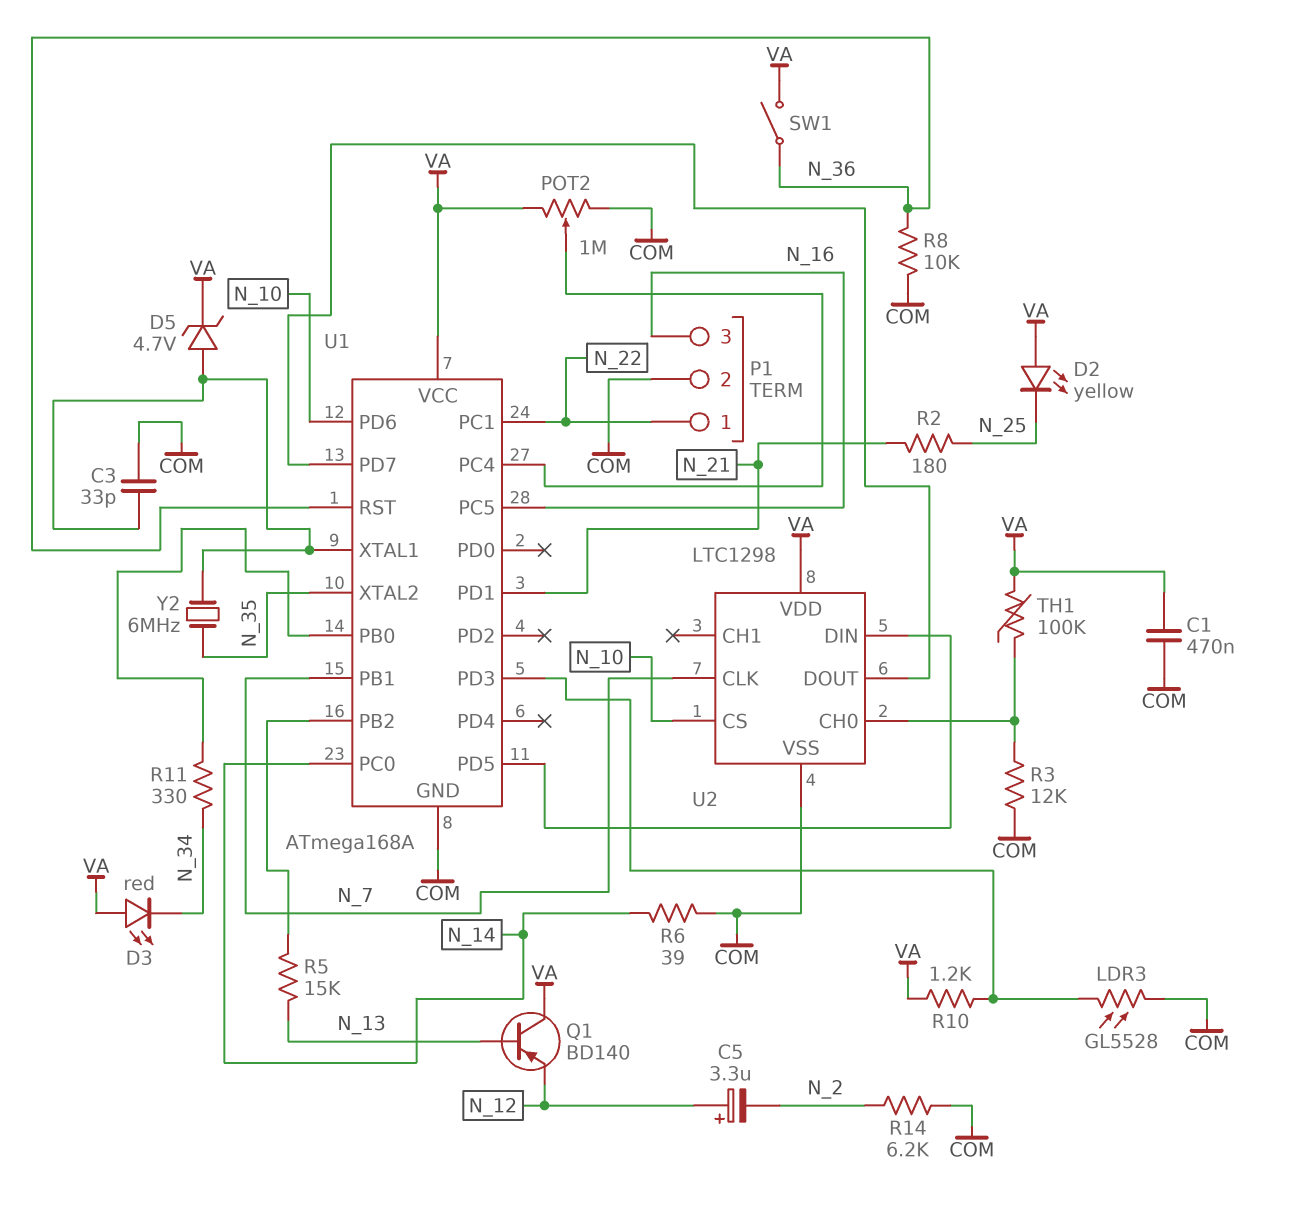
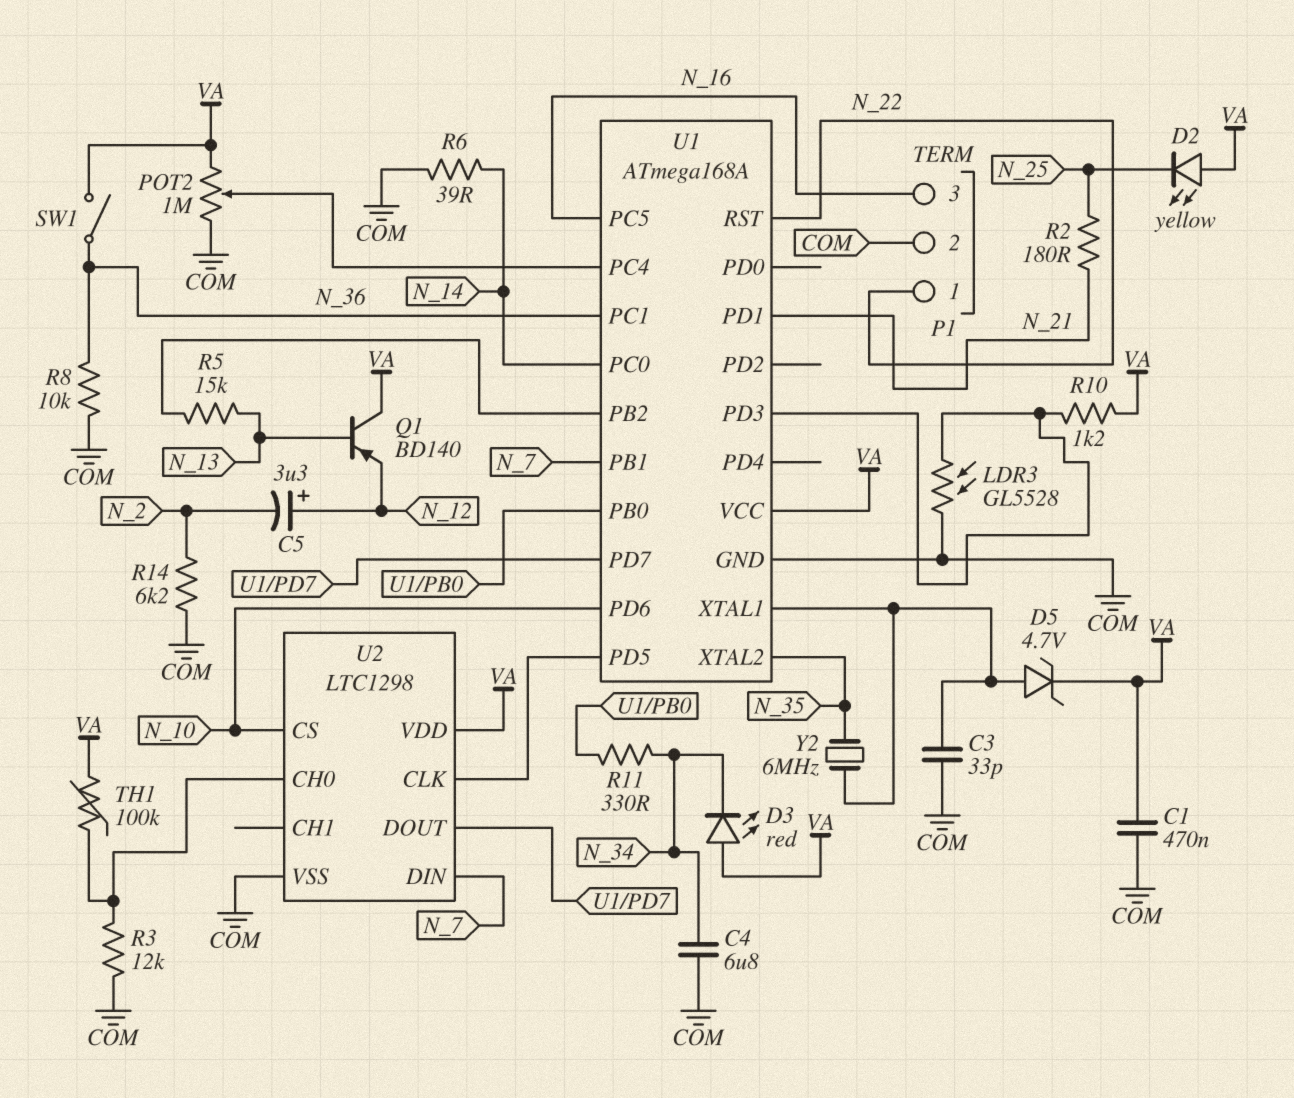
C4: none -> 6.8uF (COM, N_34)
U1 pin PC1: N_22 -> N_36
U1 pin RST: N_36 -> N_22
U2 pin CLK: N_7 -> U1/PD5
U2 pin DIN: U1/PD5 -> N_7

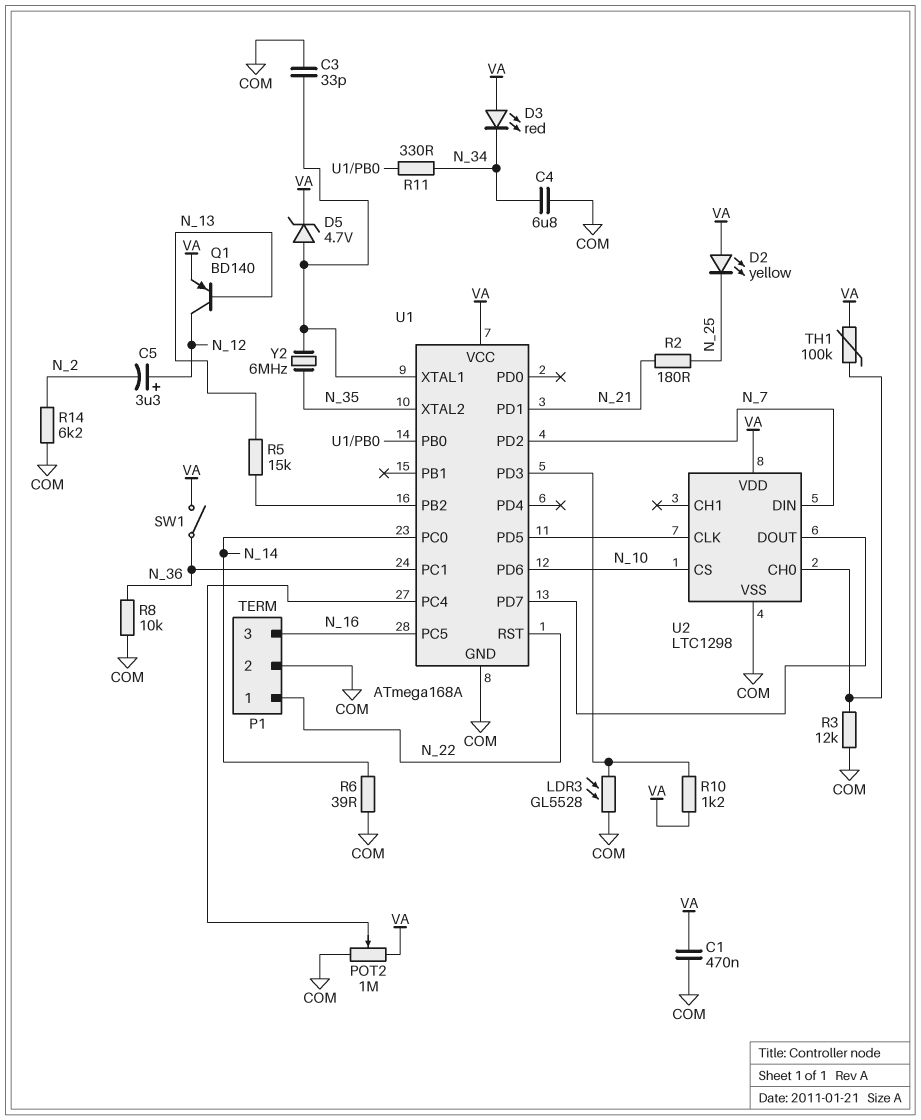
Q1: PNP BD140 (B N_13, C VA, E N_12) -> PNP BD140 (B N_13, C N_12, E VA)
U1 pin PB1: N_7 -> none
U1 pin PD2: none -> N_7

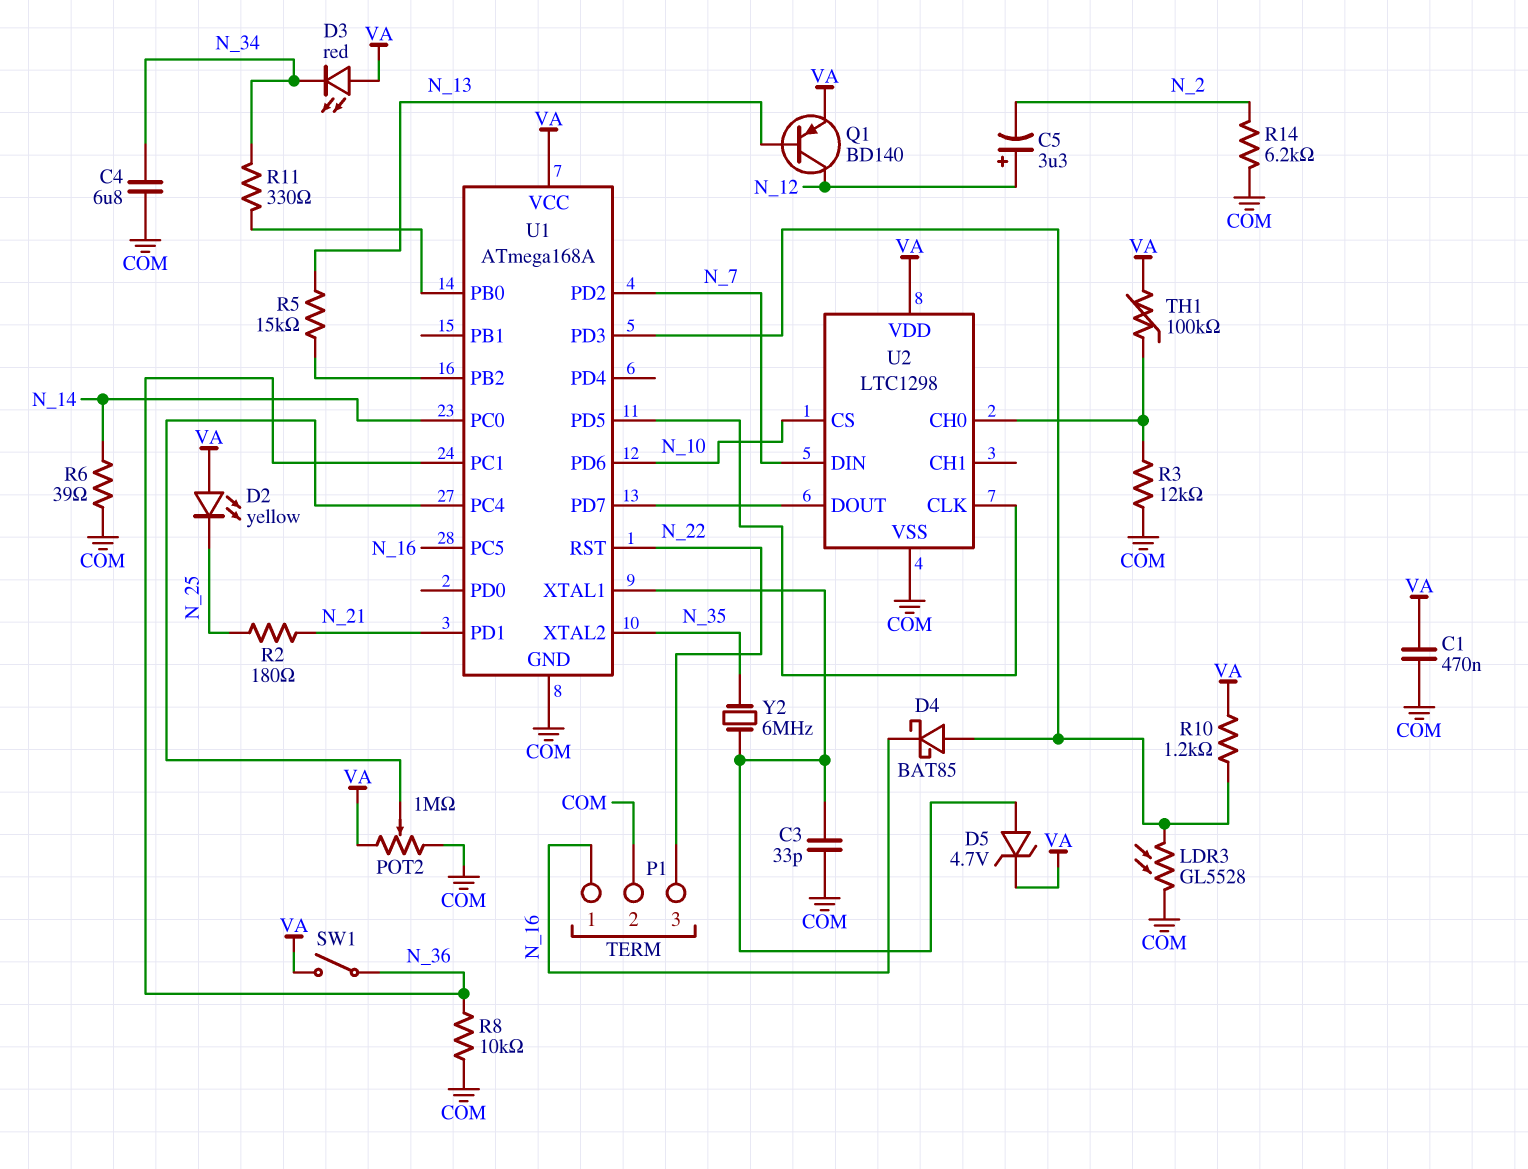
D4: none -> schottky BAT85 (A U1/PD3, K N_16)
P1 pin 1: N_22 -> N_16
P1 pin 3: N_16 -> N_22

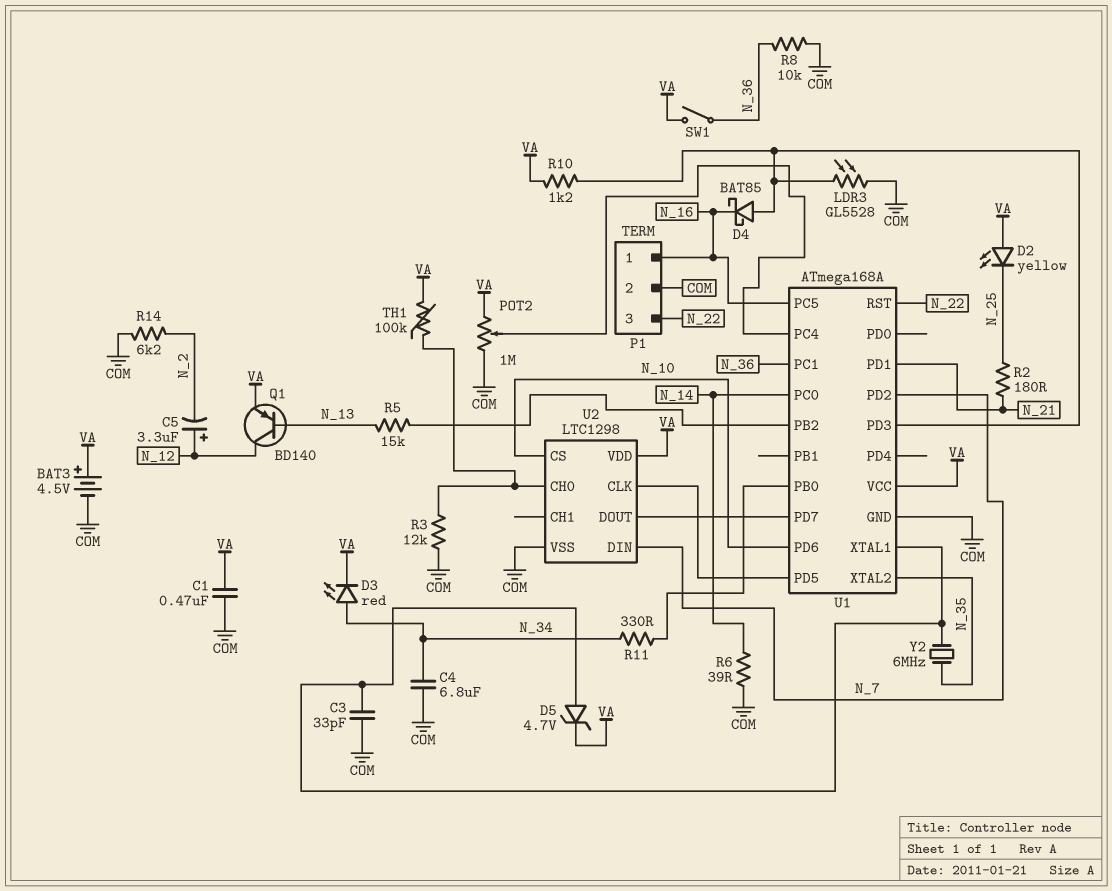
BAT3: none -> 4.5V (plus VA, minus COM)
D3: LED red (A VA, K N_34) -> LED red (A N_34, K VA)

